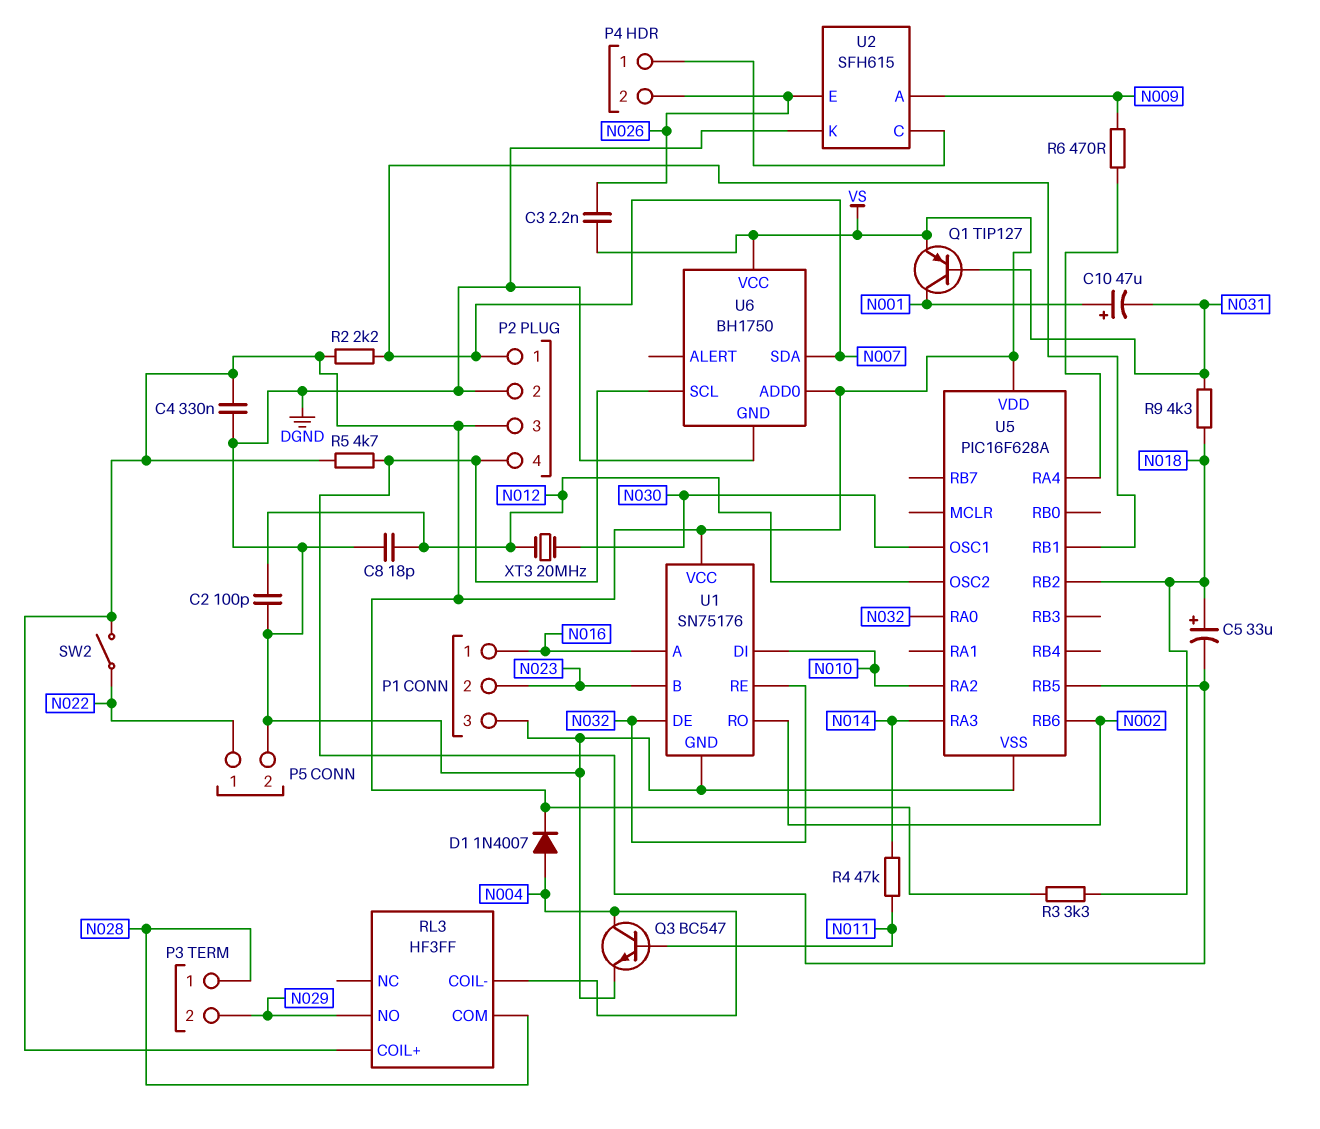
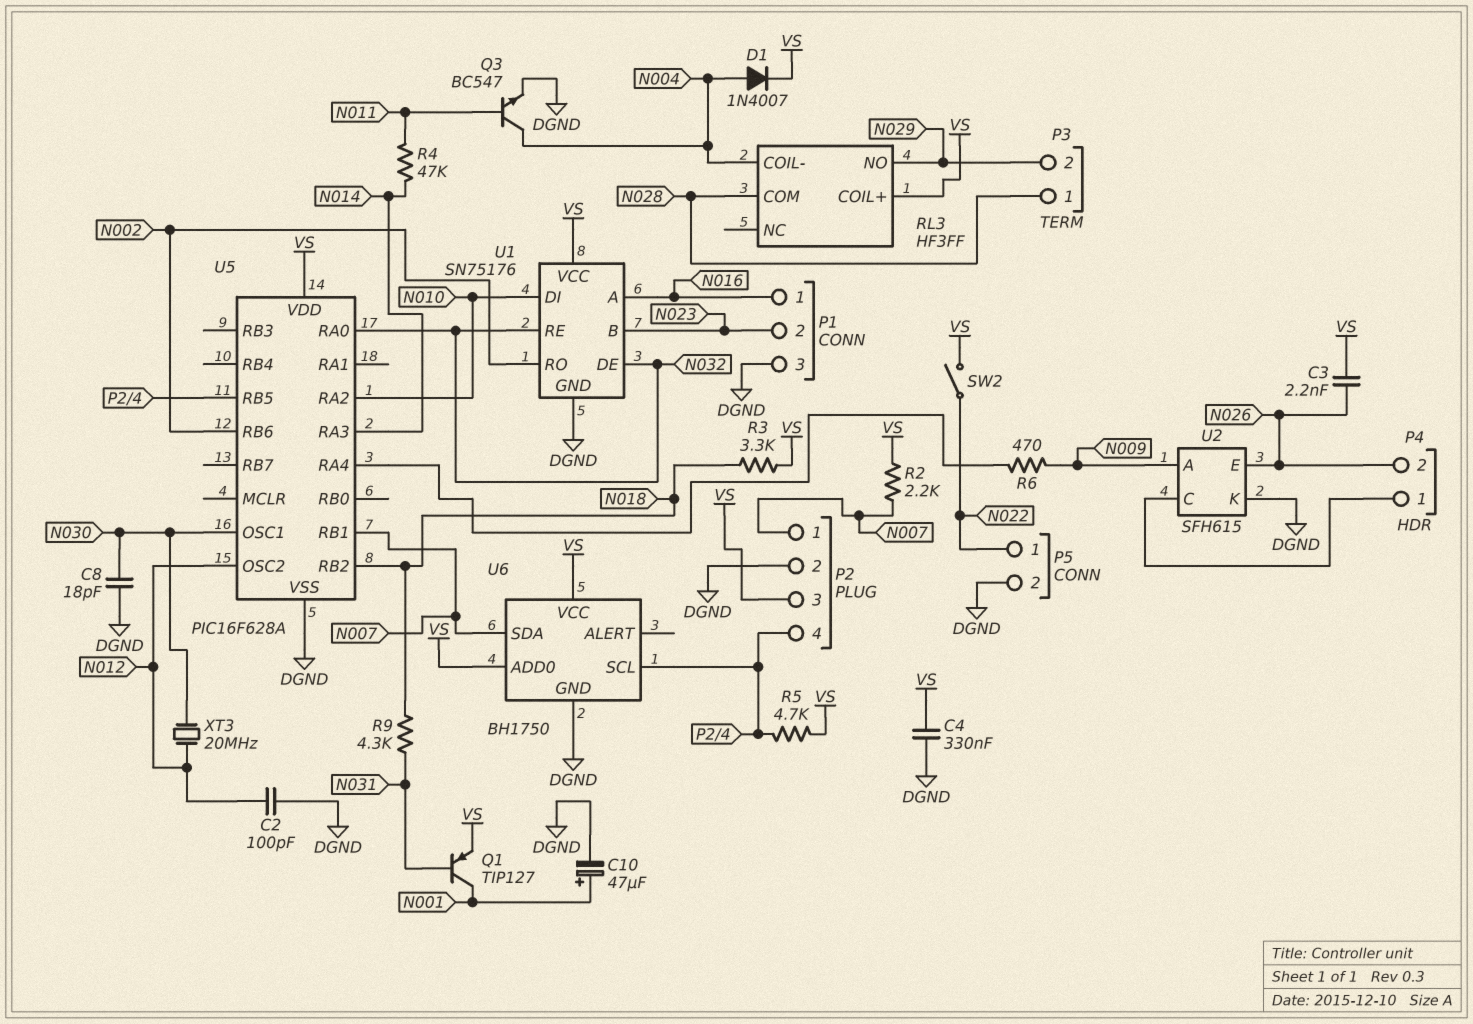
C5: 33uF (plus N018, minus P2/4) -> none
C8: 18pF (DGND, N012) -> 18pF (DGND, N030)
C10: 47uF (plus N001, minus N031) -> 47uF (plus N001, minus DGND)

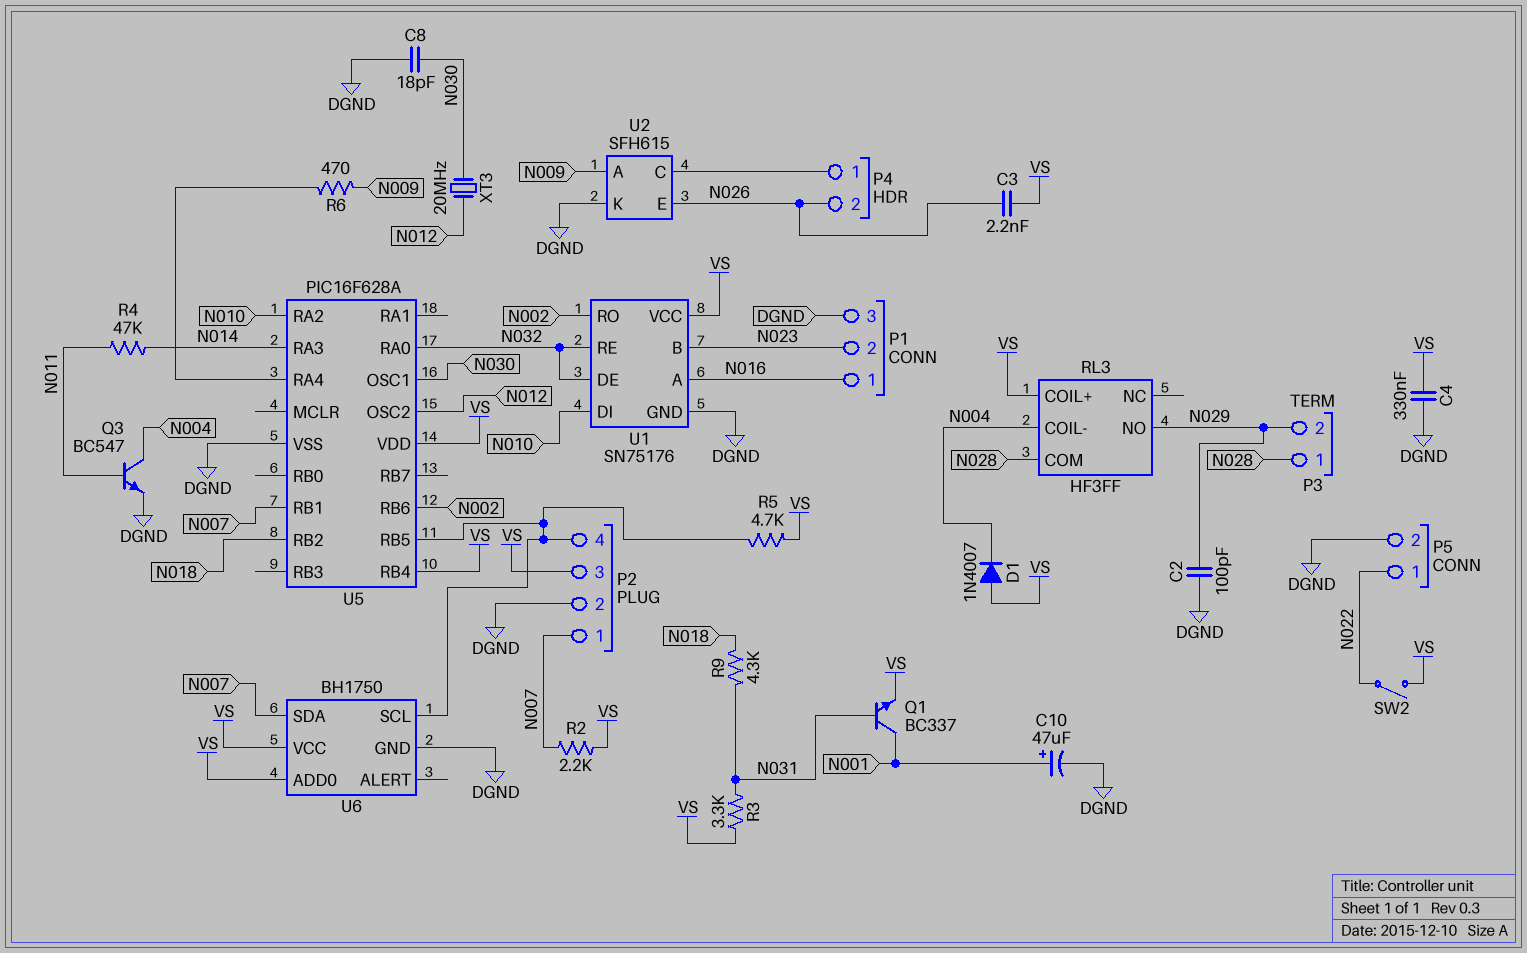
C2: 100pF (DGND, N012) -> 100pF (DGND, N029)
D1: diode 1N4007 (A N004, K VS) -> diode 1N4007 (A VS, K N004)
Q1: PNP TIP127 (B N031, C N001, E VS) -> NPN BC337 (B N031, C N001, E VS)
R3: 3.3k (N018, VS) -> 3.3k (N031, VS)
U5 pin RB4: none -> VS

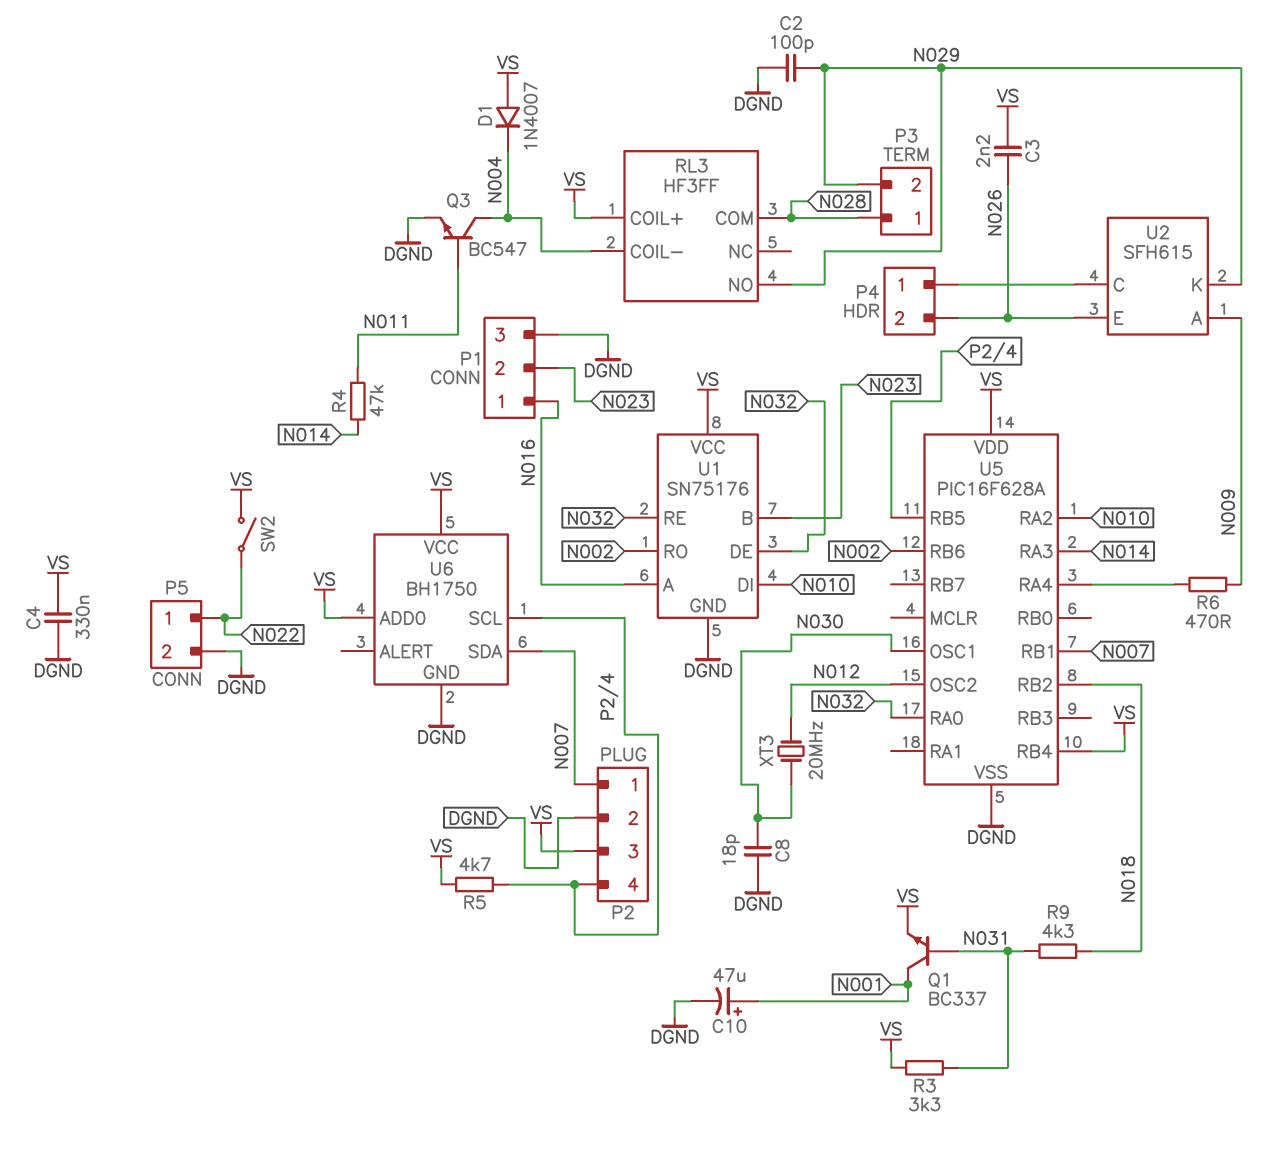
R2: 2.2k (N007, VS) -> none
U2 pin K: DGND -> N029

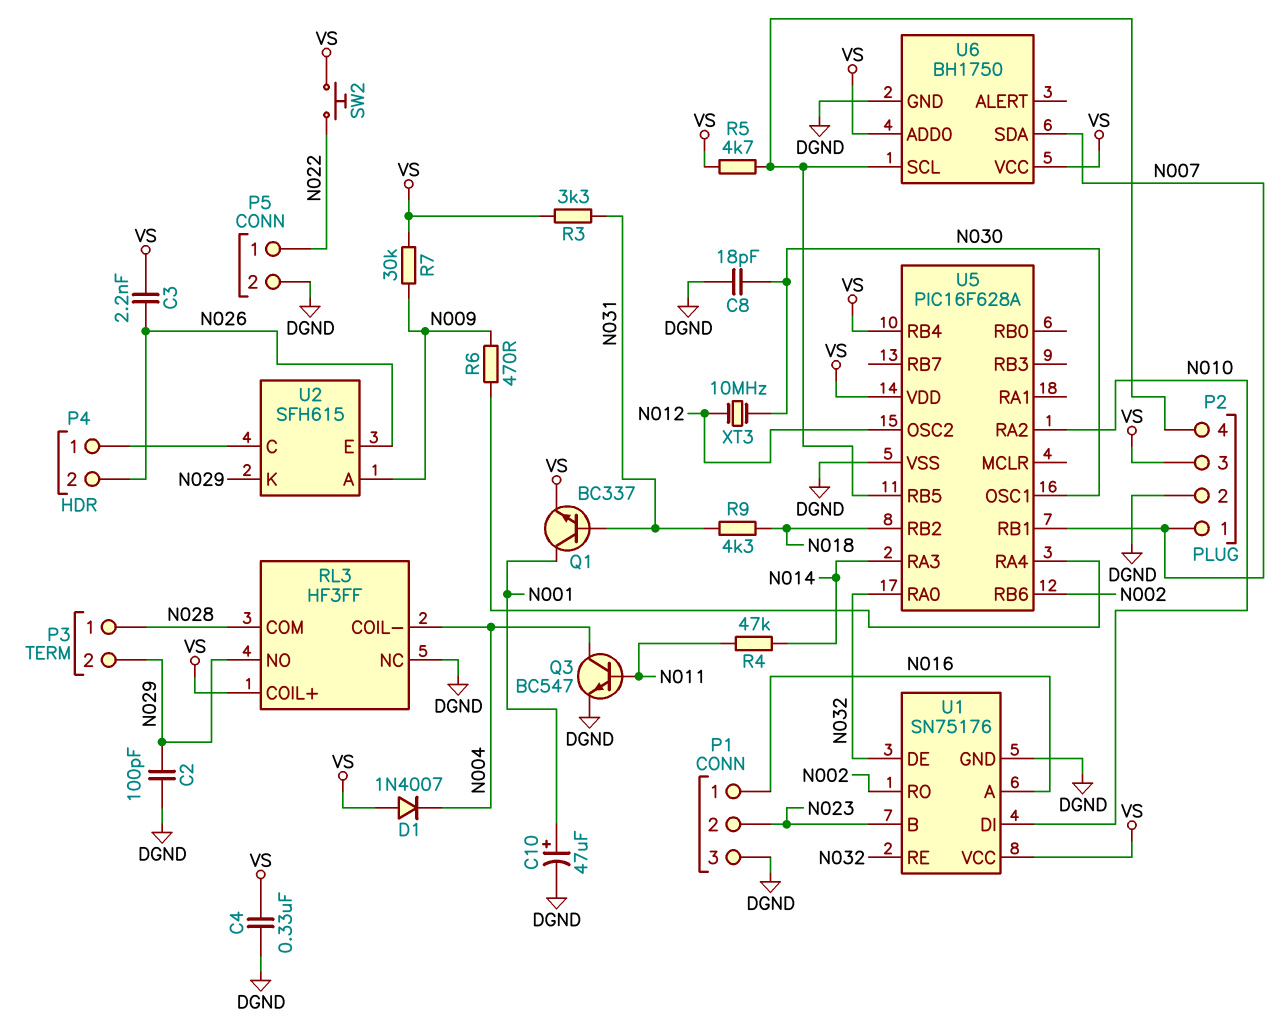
R7: none -> 30k (N009, VS)
RL3 pin NC: none -> DGND
SW2: switch (N022, VS) -> button (N022, VS)
XT3: 20MHz (N012, N030) -> 10MHz (N012, N030)

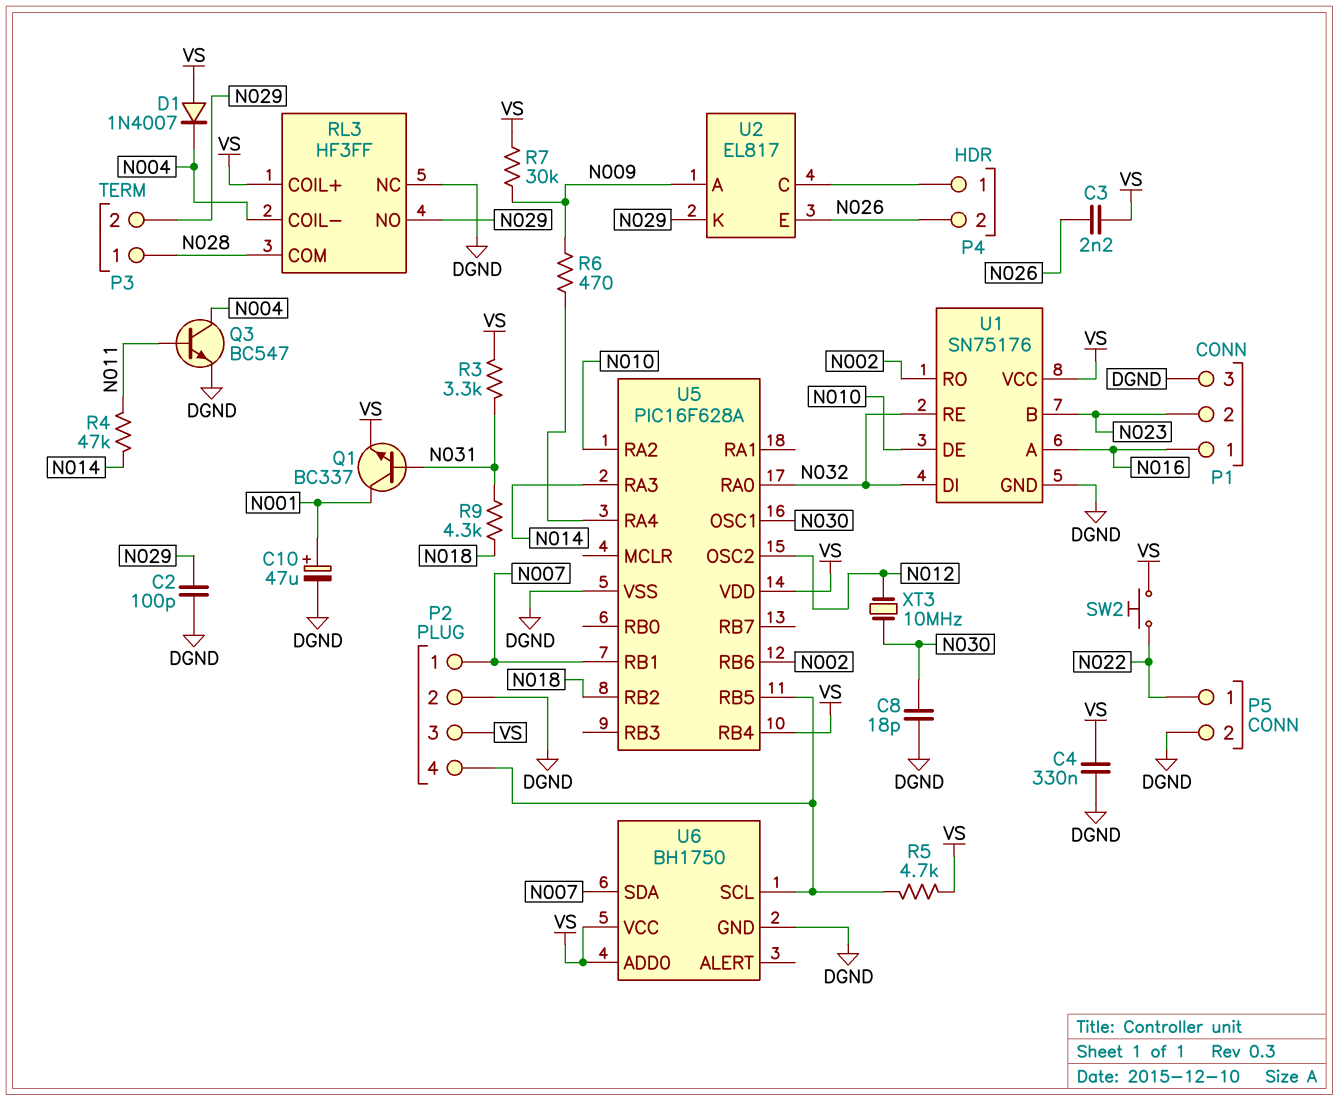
U1 pin DE: N032 -> N010
U1 pin DI: N010 -> N032
U2: SFH615 -> EL817

